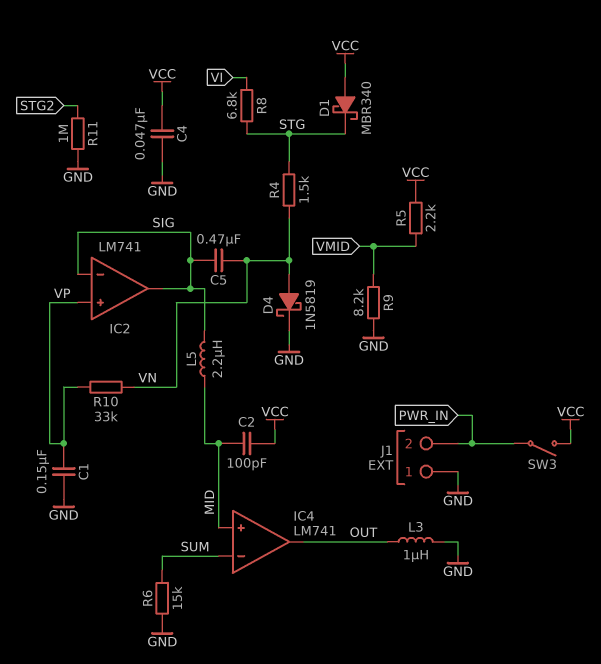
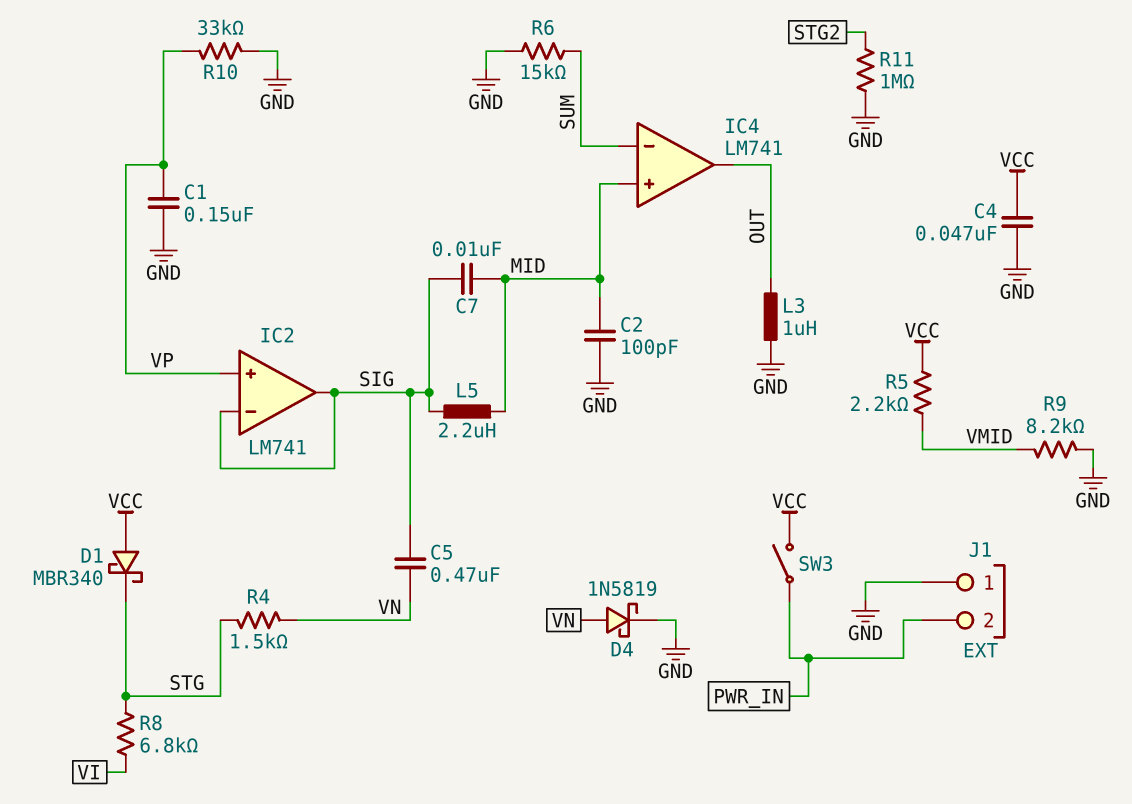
C2: 100pF (MID, VCC) -> 100pF (GND, MID)
C7: none -> 10nF (MID, SIG)
R10: 33k (VN, VP) -> 33k (GND, VP)

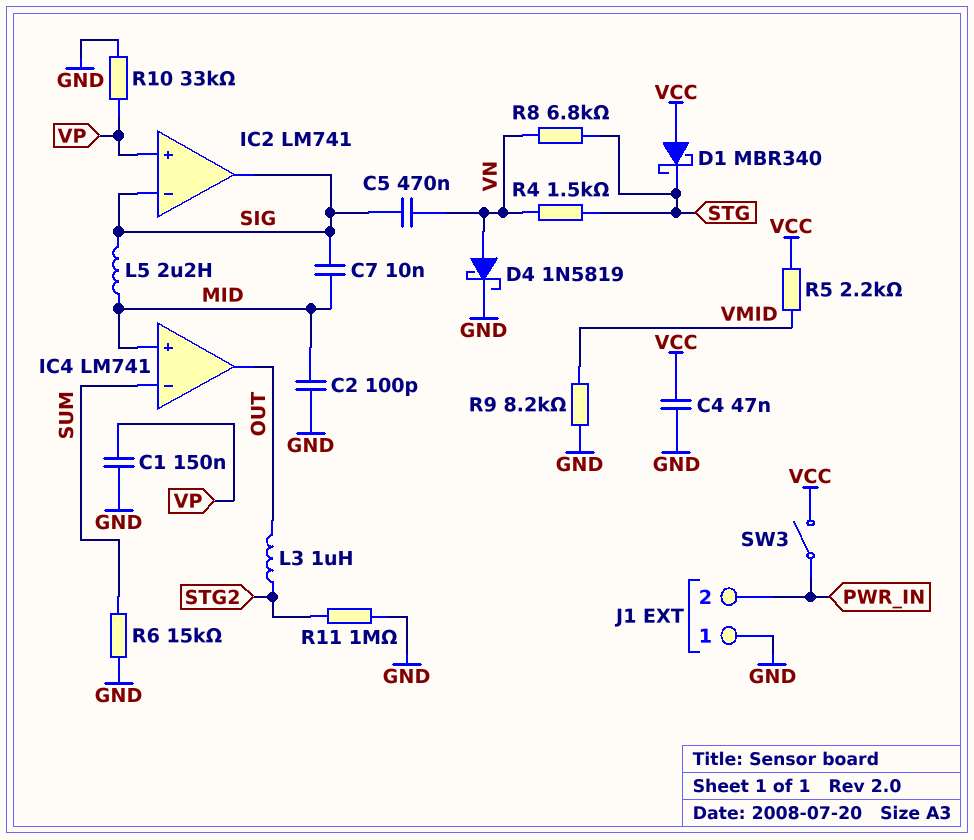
L3: 1uH (GND, OUT) -> 1uH (OUT, STG2)
R8: 6.8k (STG, VI) -> 6.8k (STG, VN)

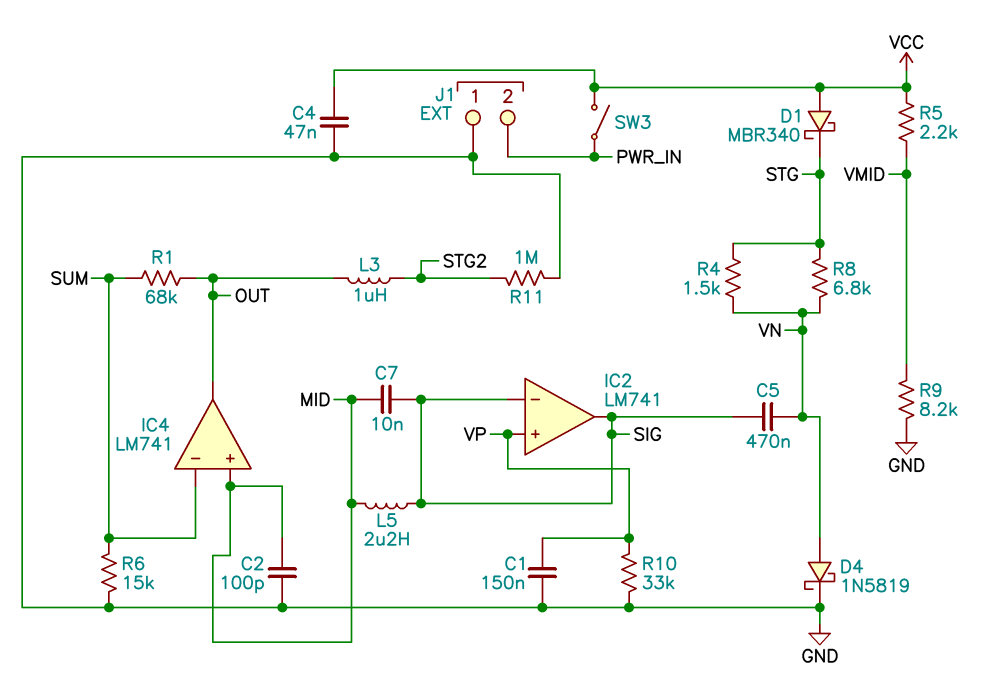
R1: none -> 68k (OUT, SUM)

